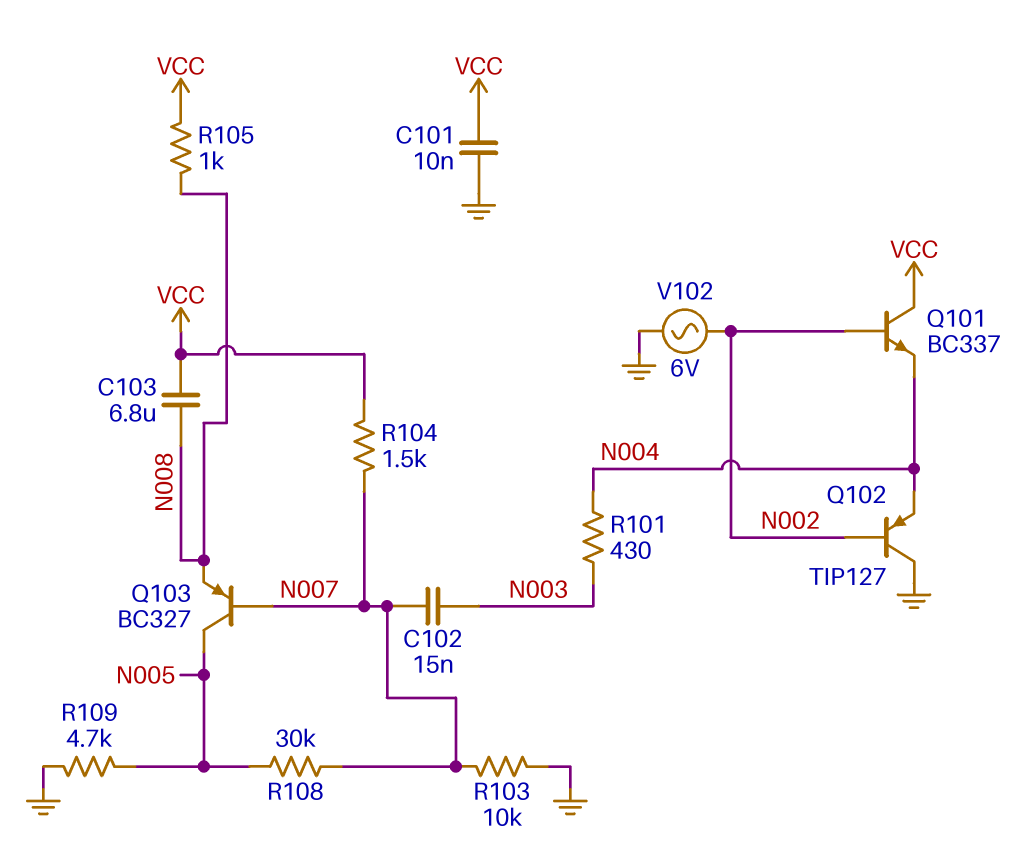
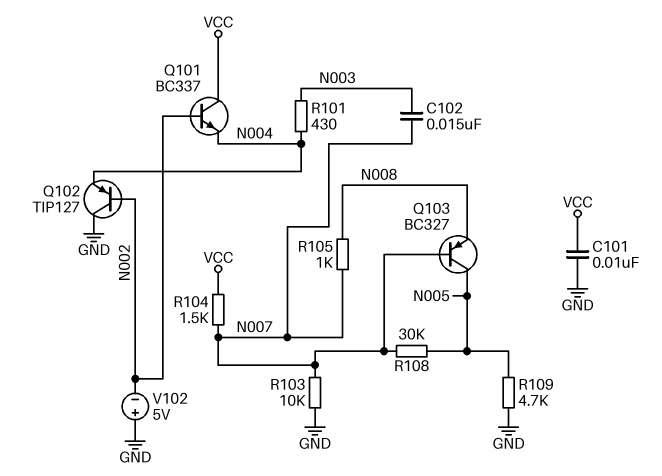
C103: 6.8uF (N008, VCC) -> none
R105: 1k (N008, VCC) -> 1k (N007, N008)
V102: AC 6V (GND, N002) -> 5V (plus GND, minus N002)

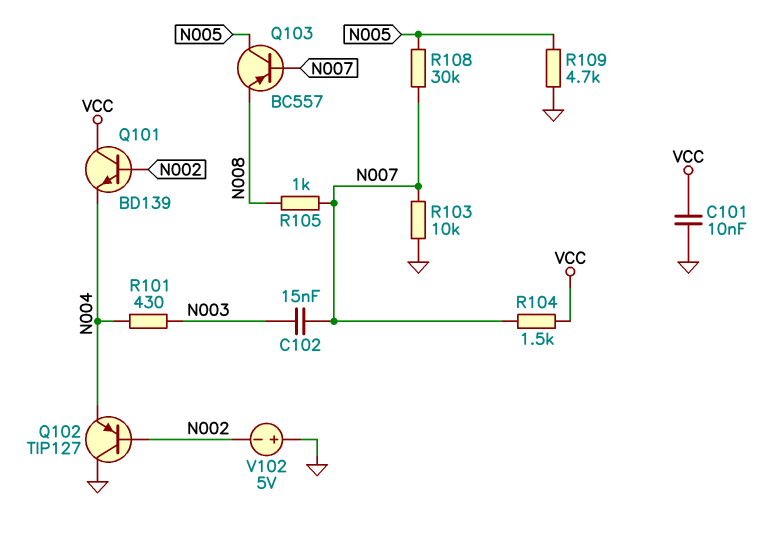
Q101: NPN BC337 (B N002, C VCC, E N004) -> NPN BD139 (B N002, C VCC, E N004)
Q103: PNP BC327 (B N007, C N005, E N008) -> PNP BC557 (B N007, C N005, E N008)

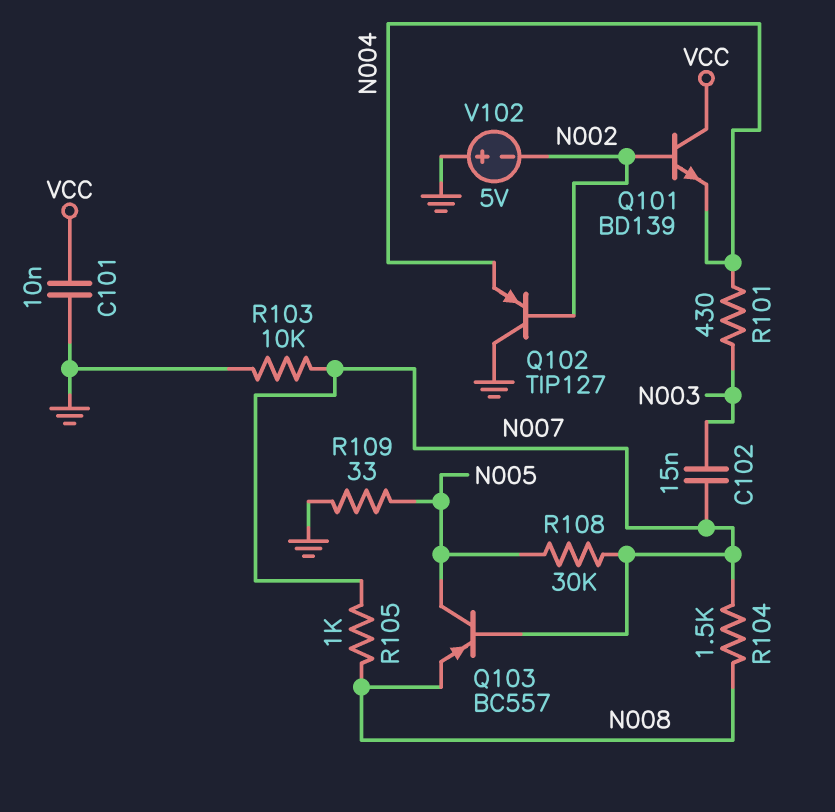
R104: 1.5k (N007, VCC) -> 1.5k (N007, N008)
R109: 4.7k (GND, N005) -> 33 (GND, N005)

